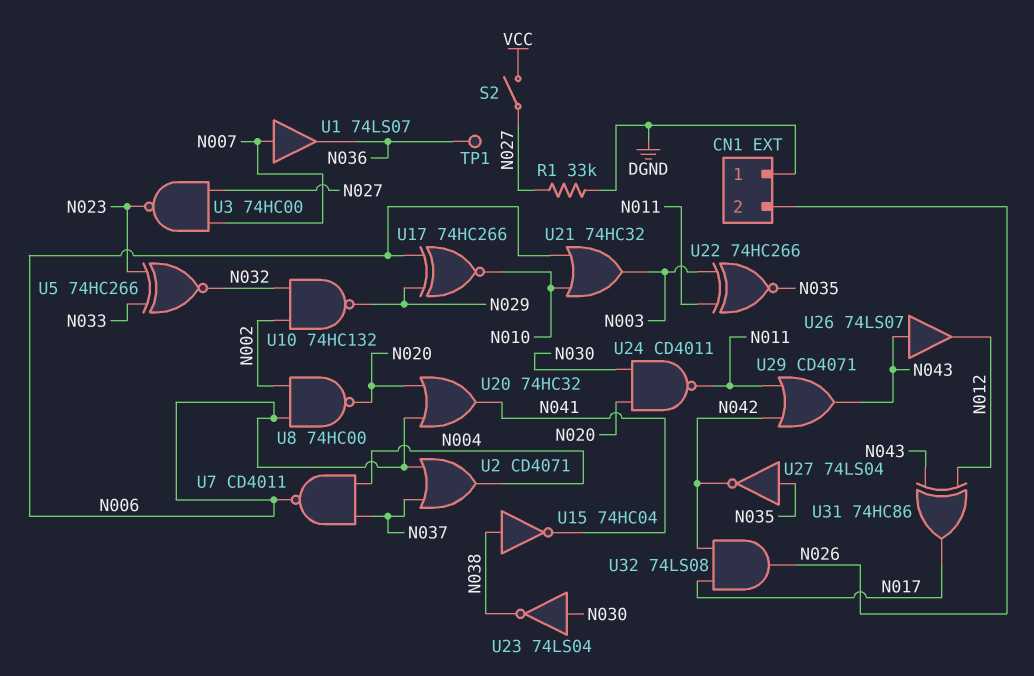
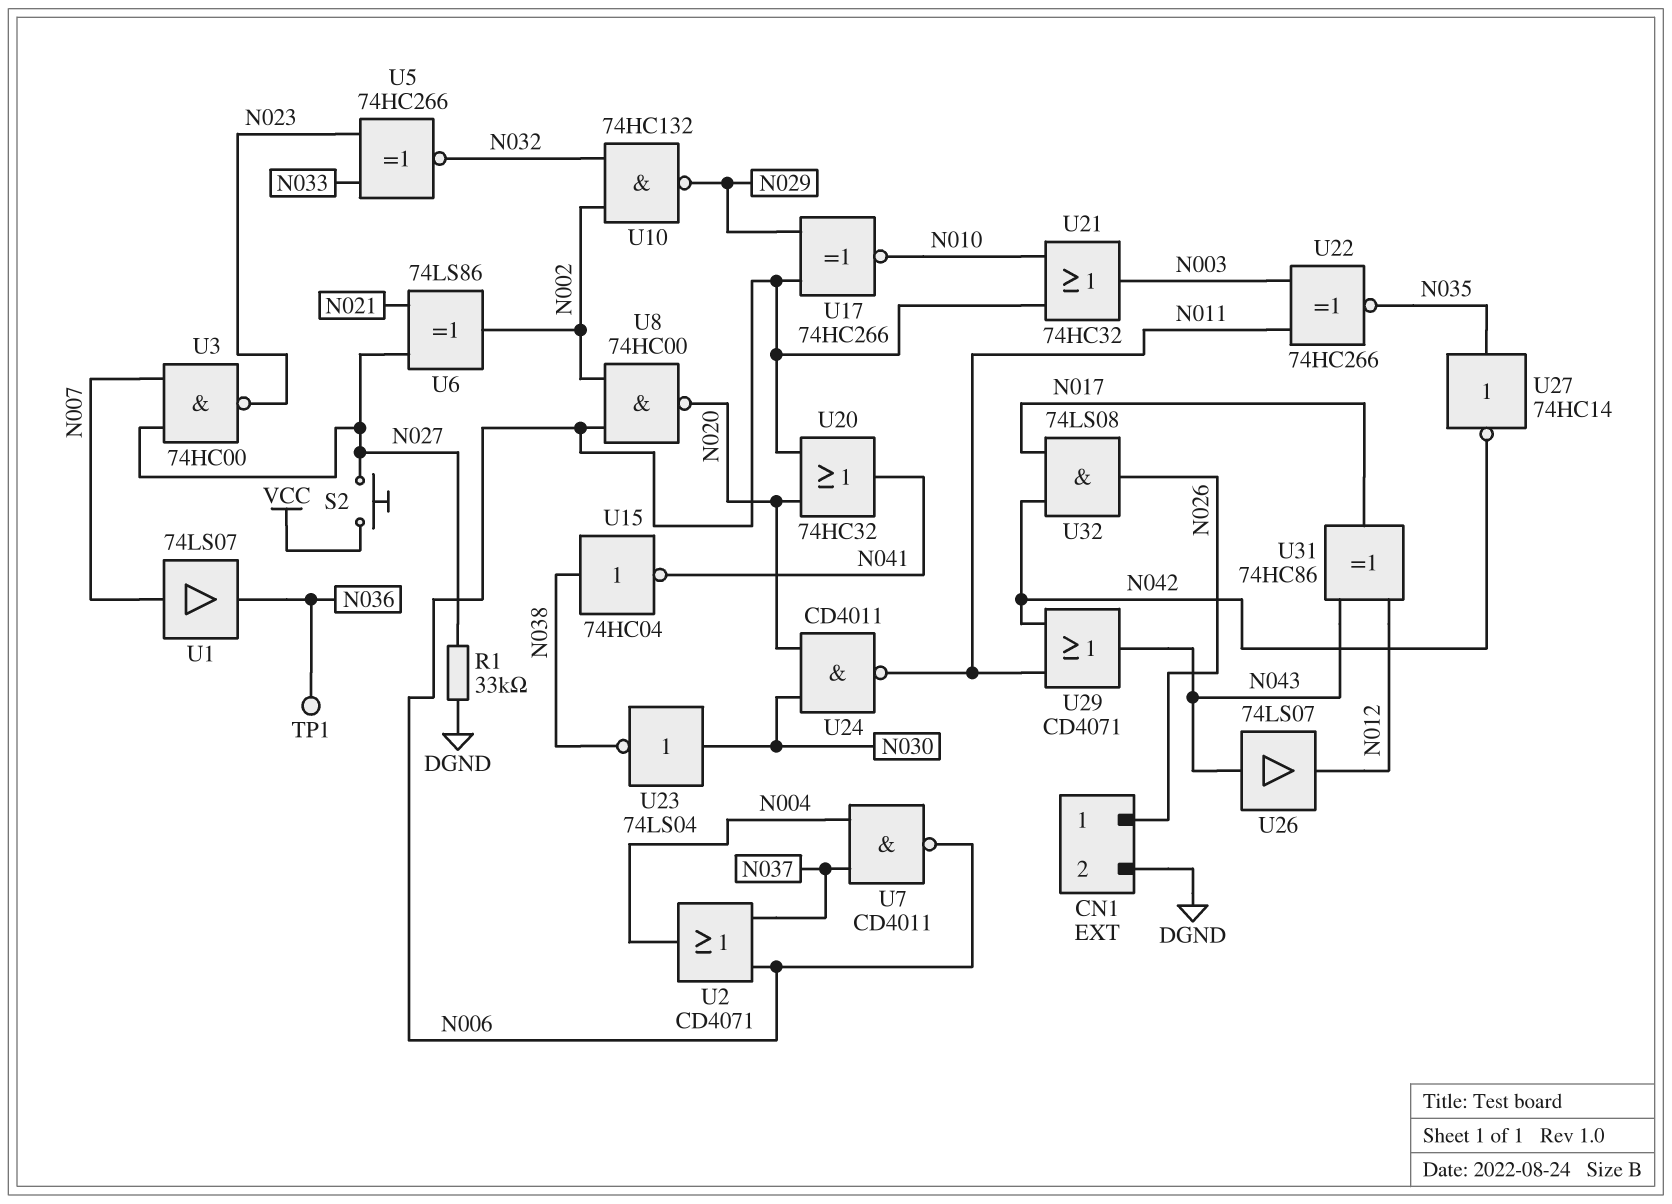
CN1 pin 1: DGND -> N026
CN1 pin 2: N026 -> DGND
S2: switch (N027, VCC) -> button (N027, VCC)
U6: none -> XOR 74LS86 (in N021, in N027, out N002)
U27: NOT 74LS04 (in N035, out N042) -> NOT 74HC14 (in N035, out N042)

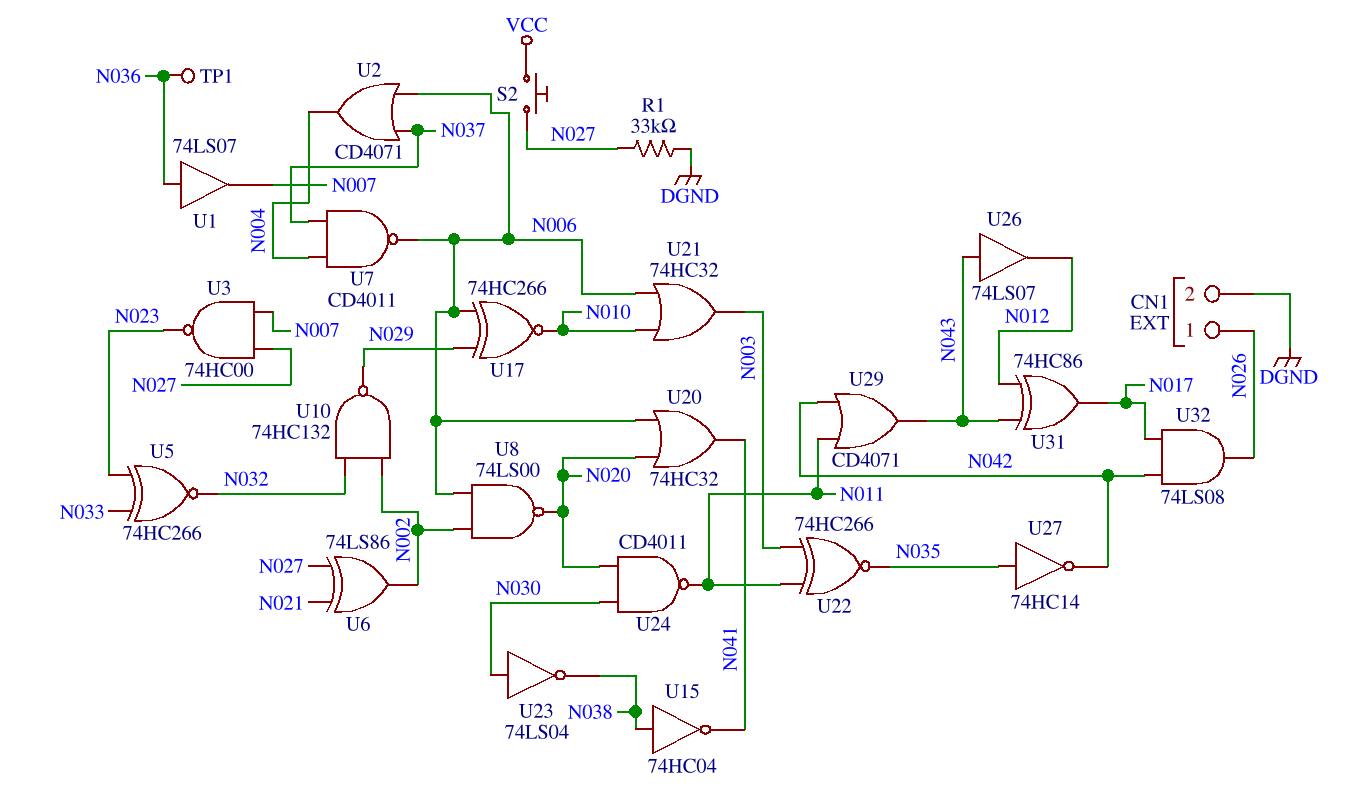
U1: buffer 74LS07 (in N007, out N036) -> buffer 74LS07 (in N036, out N007)
U8: NAND 74HC00 (in N002, in N006, out N020) -> NAND 74LS00 (in N002, in N006, out N020)

